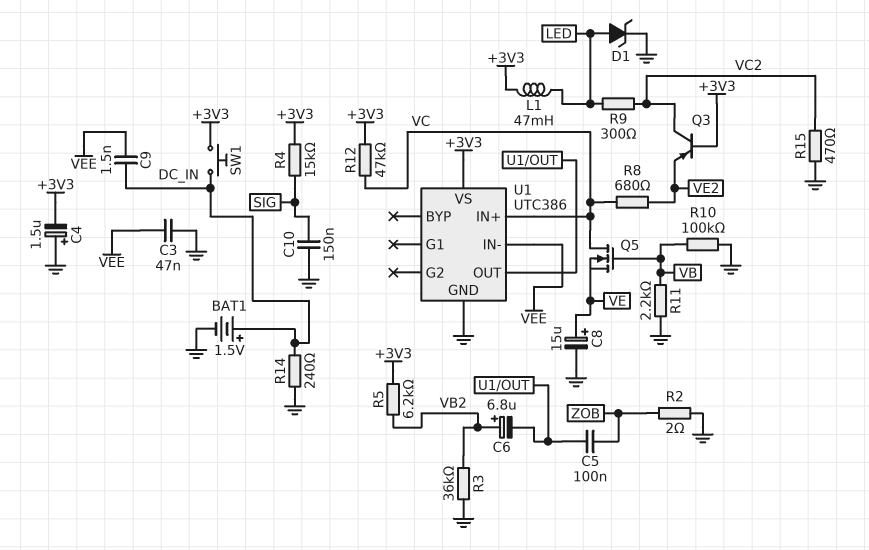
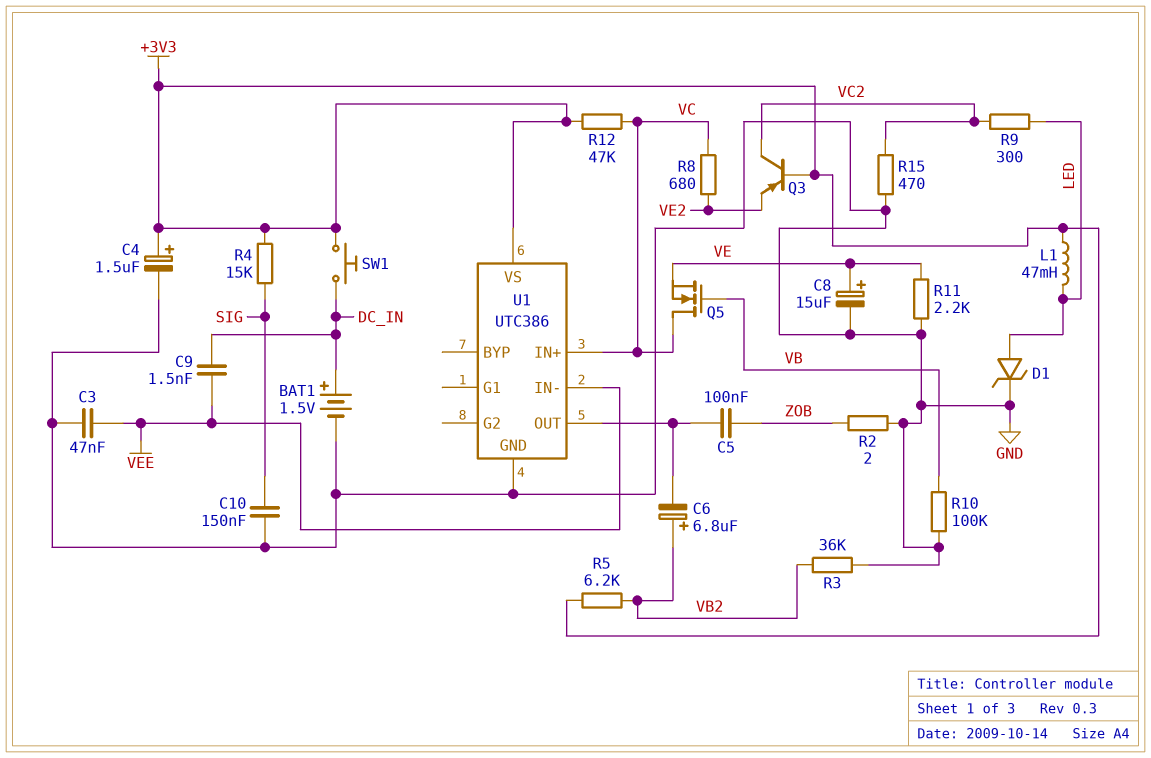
C4: 1.5uF (plus GND, minus +3V3) -> 1.5uF (plus +3V3, minus GND)
R11: 2.2k (GND, VB) -> 2.2k (GND, VE)
R14: 240 (DC_IN, GND) -> none

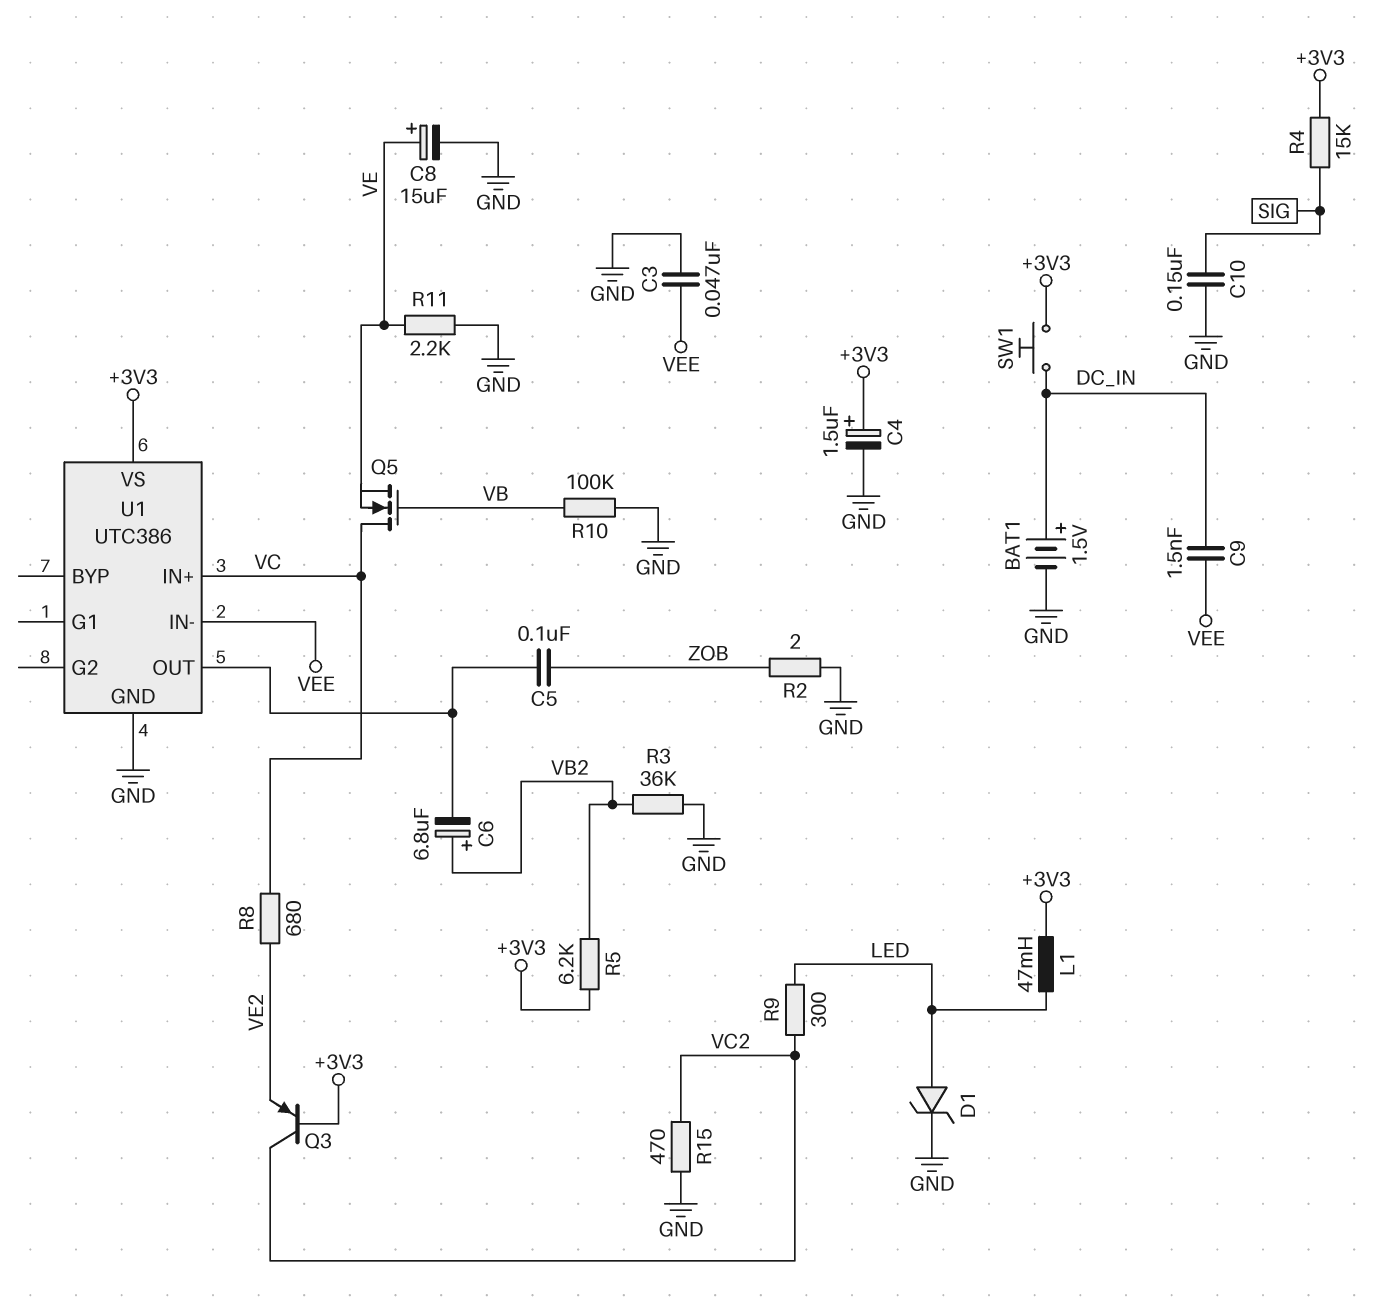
R12: 47k (+3V3, VC) -> none

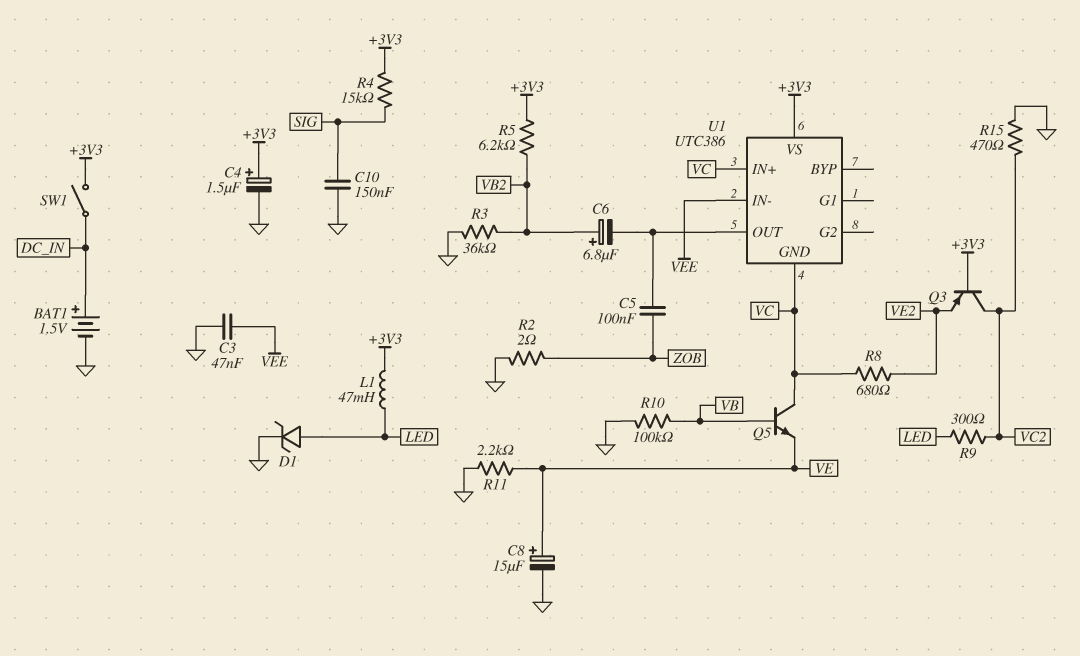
C9: 1.5nF (DC_IN, VEE) -> none
Q5: NMOS (G VB, D VC, S VE) -> NPN (B VB, C VC, E VE)
SW1: button (+3V3, DC_IN) -> switch (+3V3, DC_IN)
U1 pin GND: GND -> VC

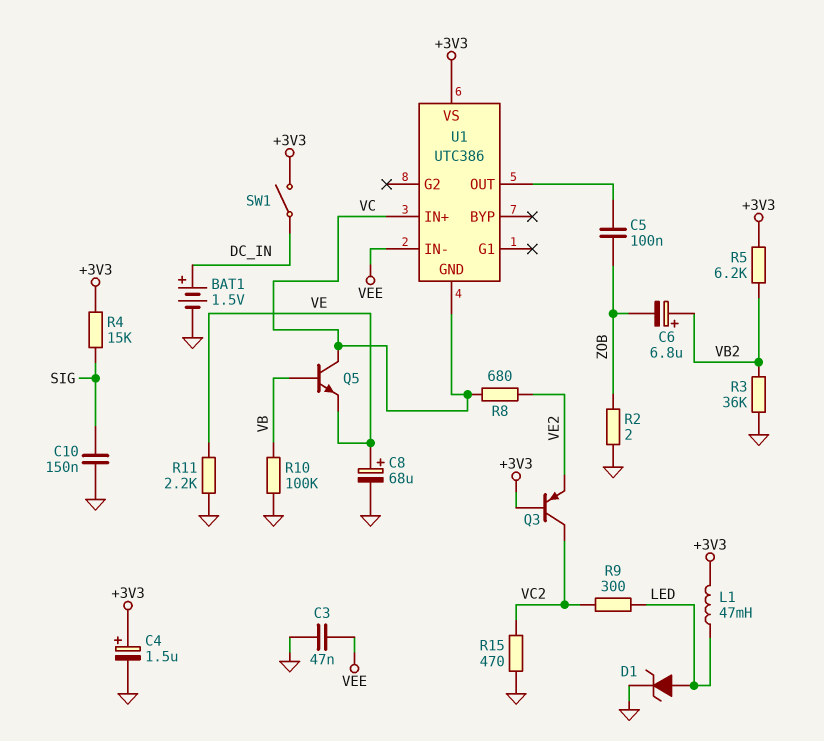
C6: 6.8uF (plus VB2, minus U1/OUT) -> 6.8uF (plus VB2, minus ZOB)
C8: 15uF (plus VE, minus GND) -> 68uF (plus VE, minus GND)

